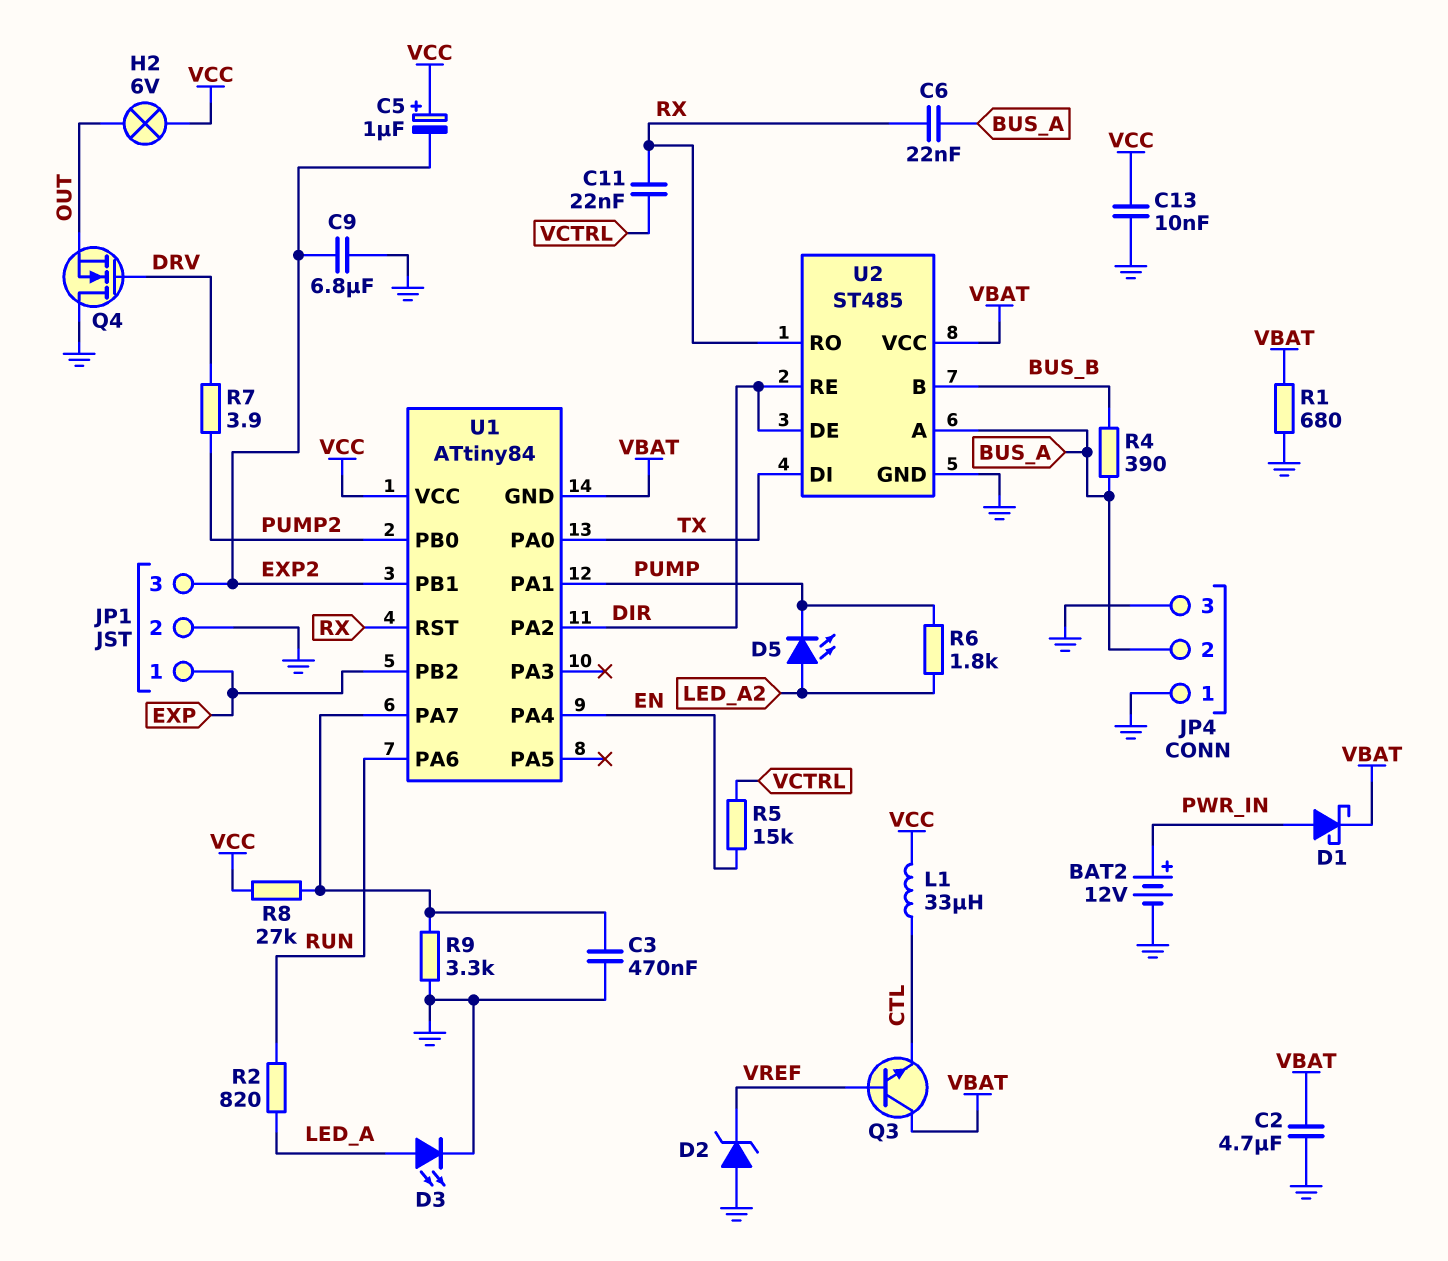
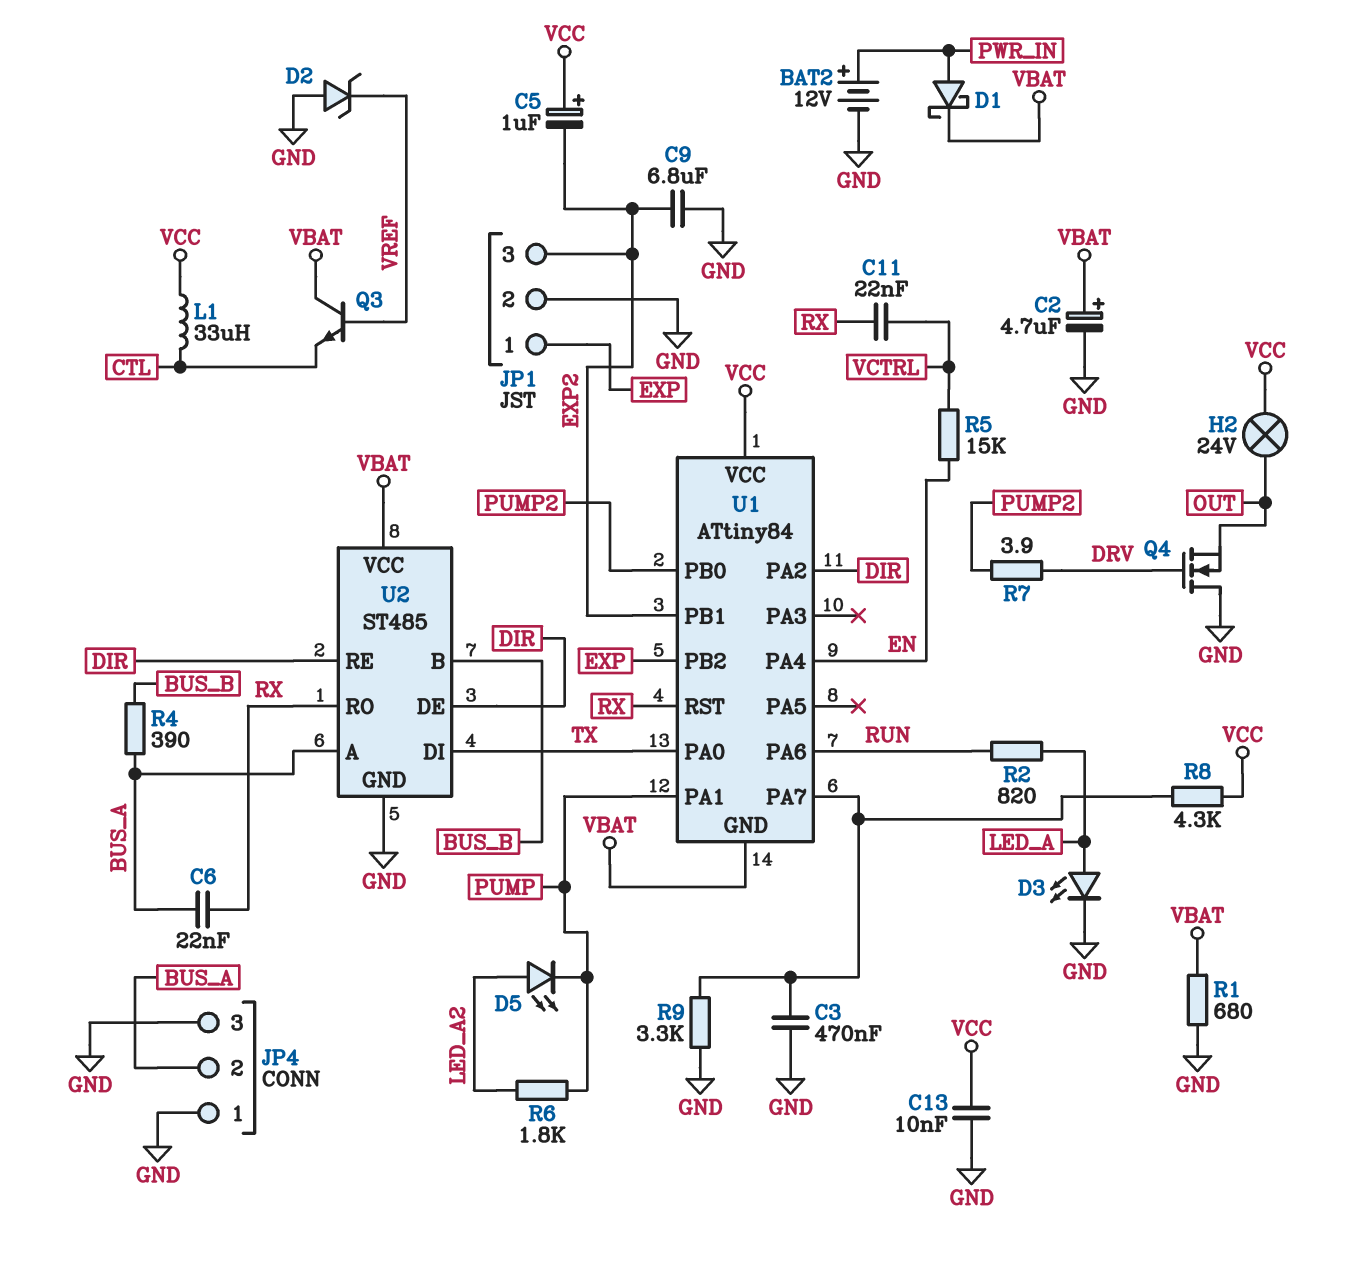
C2: 4.7uF (GND, VBAT) -> 4.7uF (plus VBAT, minus GND)
H2: lamp 6V (OUT, VCC) -> lamp 24V (OUT, VCC)
R8: 27k (U1/PA7, VCC) -> 4.3k (U1/PA7, VCC)

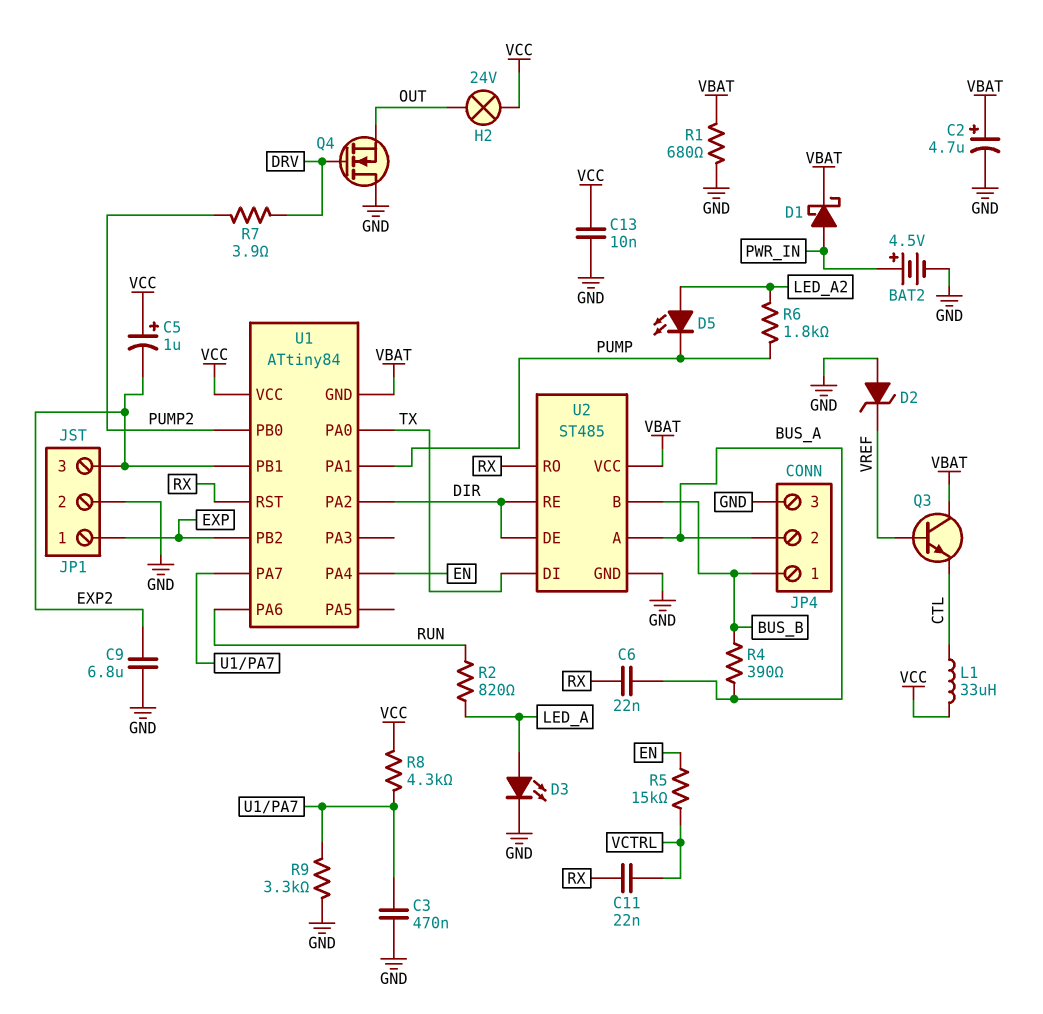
BAT2: 12V (plus PWR_IN, minus GND) -> 4.5V (plus PWR_IN, minus GND)
JP4 pin 1: GND -> BUS_B

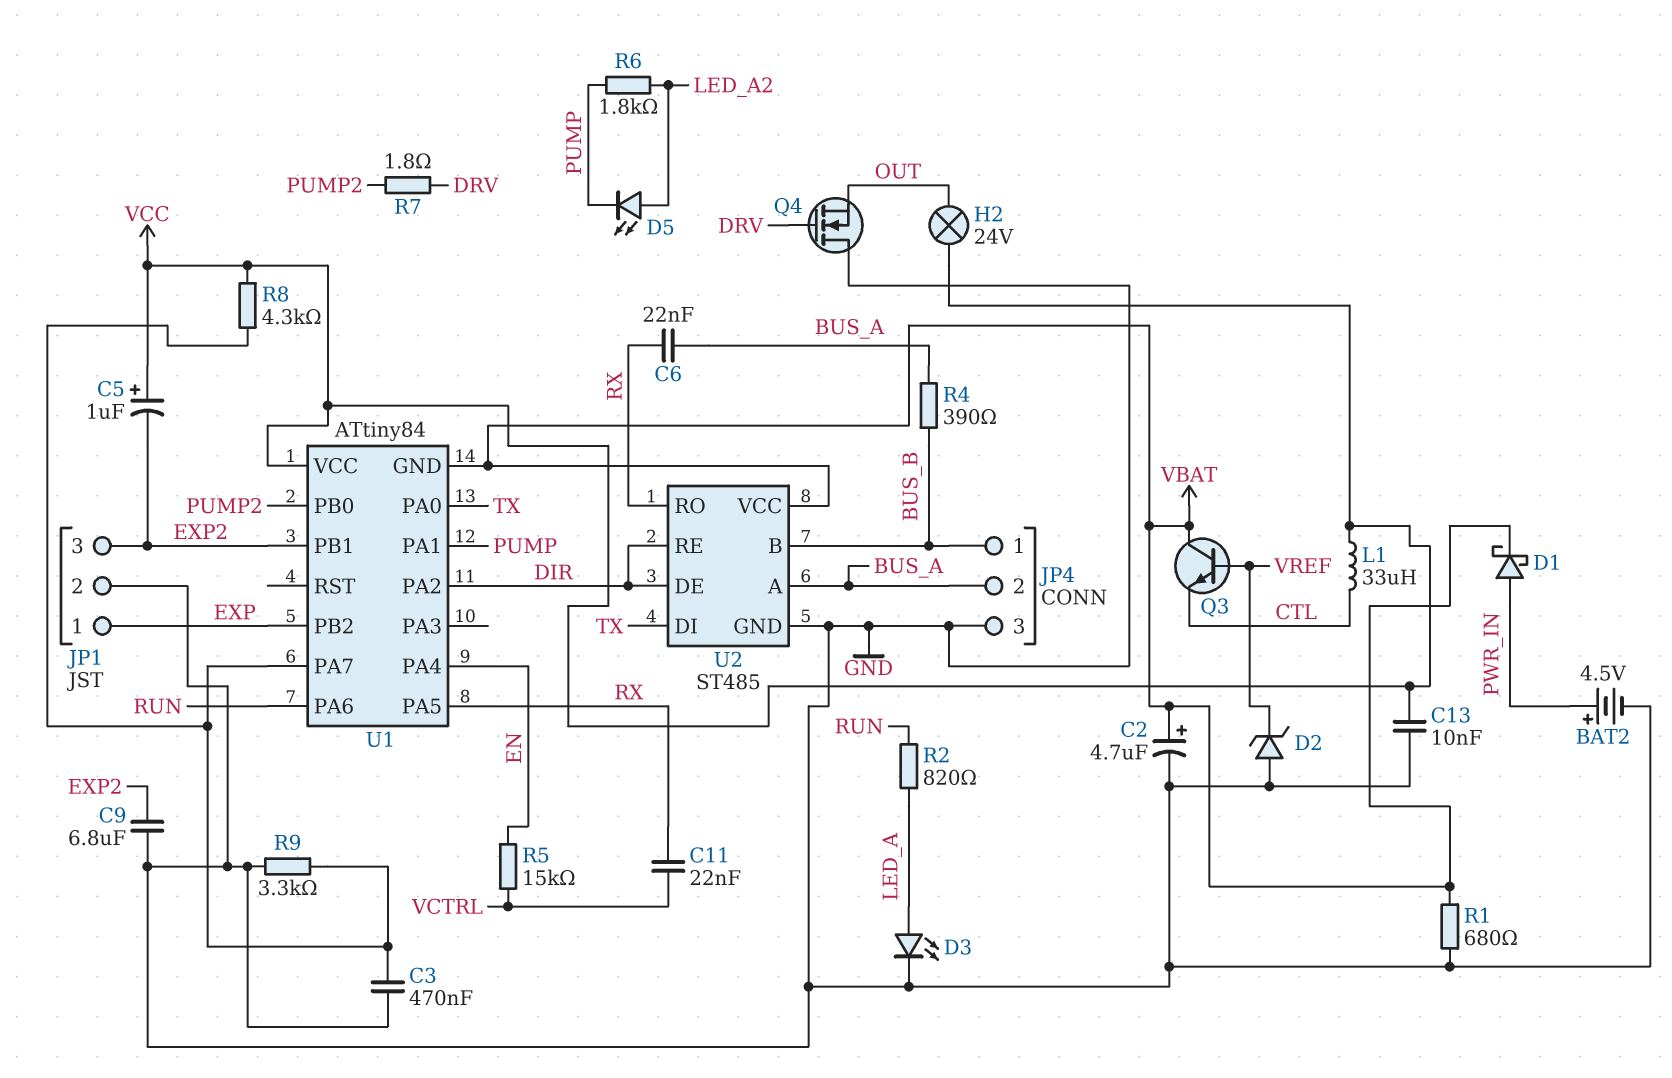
R7: 3.9 (DRV, PUMP2) -> 1.8 (DRV, PUMP2)
U1 pin PA5: none -> RX
U1 pin RST: RX -> none

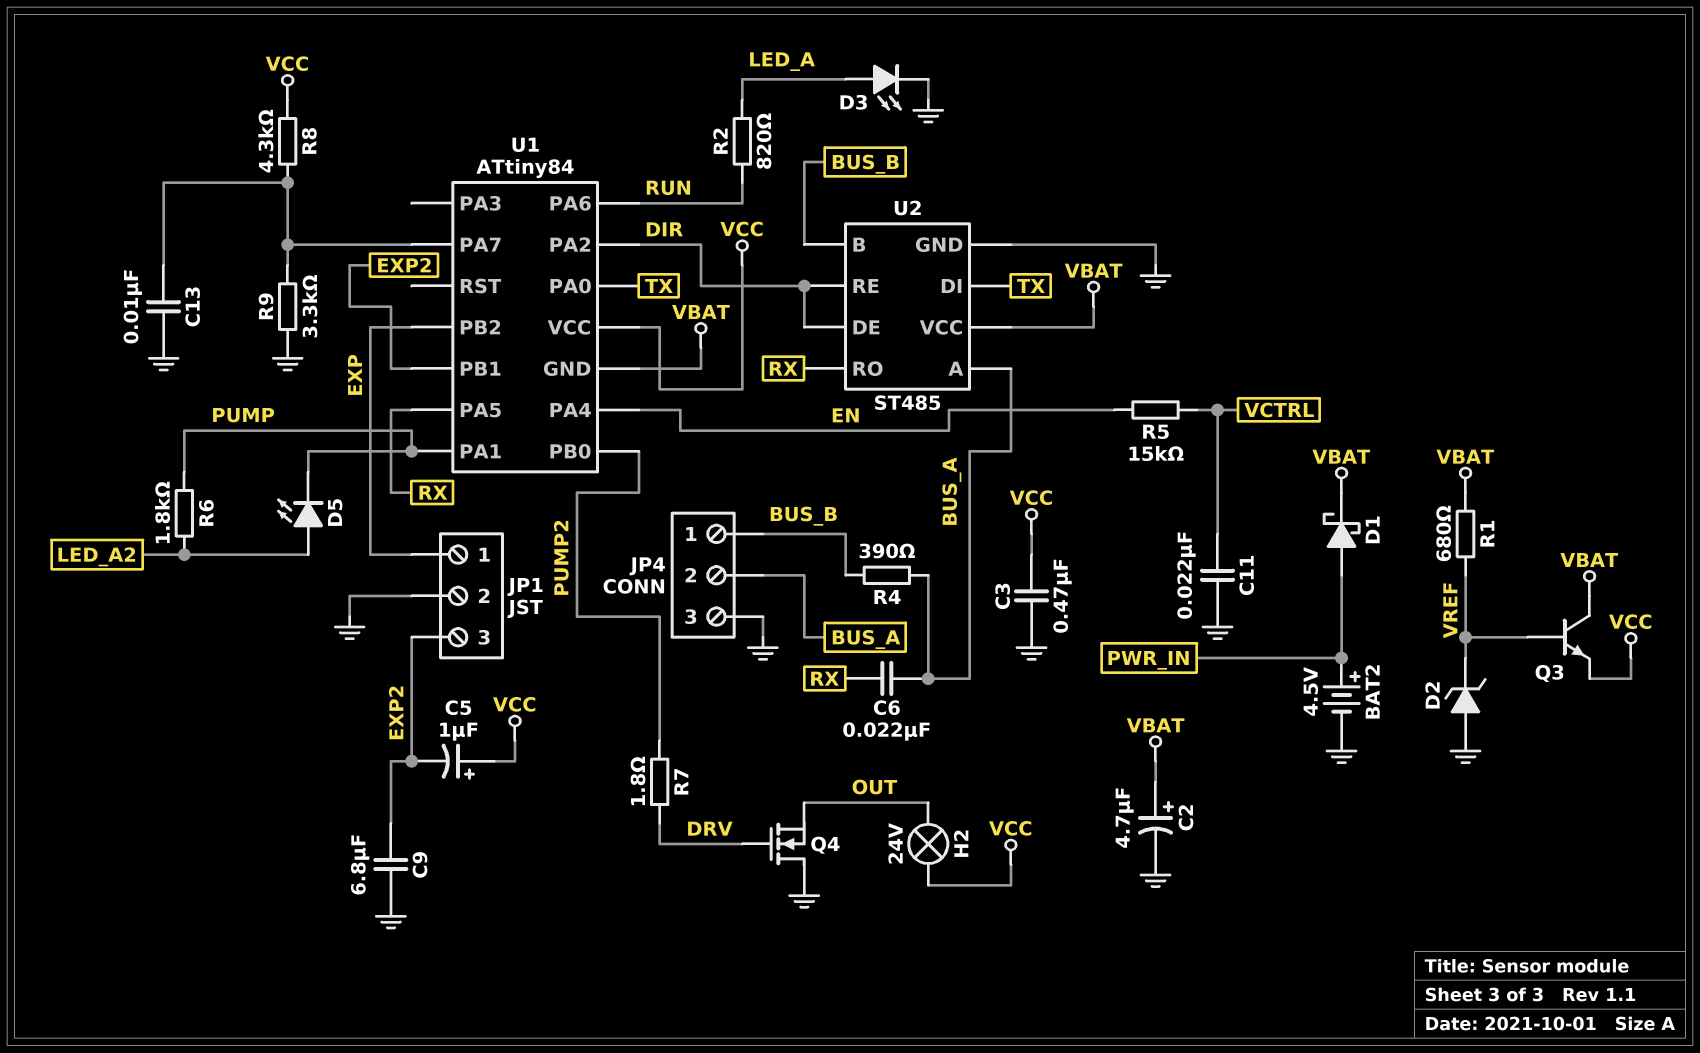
C3: 470nF (GND, U1/PA7) -> 470nF (GND, VCC)
C11: 22nF (RX, VCTRL) -> 22nF (GND, VCTRL)
C13: 10nF (GND, VCC) -> 10nF (GND, U1/PA7)
L1: 33uH (CTL, VCC) -> none
Q3: NPN (B VREF, C VBAT, E CTL) -> NPN (B VREF, C VBAT, E VCC)
R1: 680 (GND, VBAT) -> 680 (VBAT, VREF)

